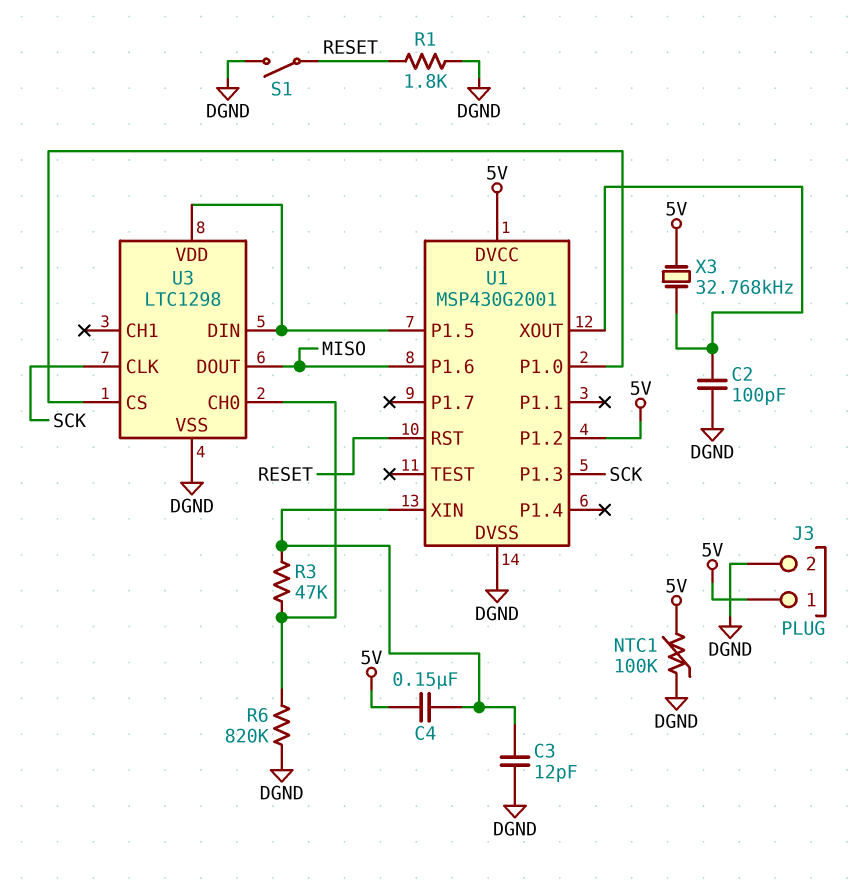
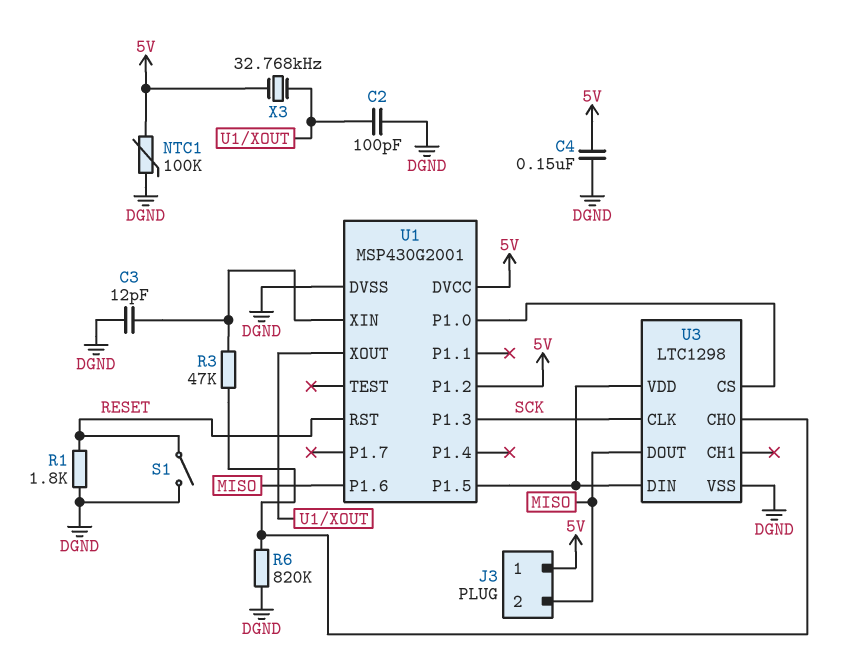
C4: 150nF (5V, U1/XIN) -> 150nF (5V, DGND)
J3 pin 2: DGND -> MISO

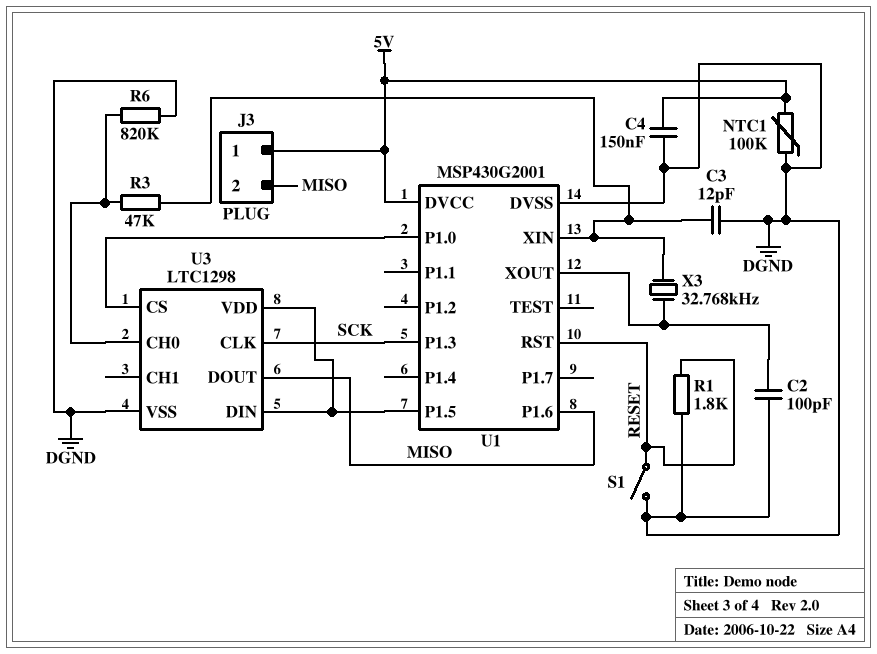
U1 pin P1.2: 5V -> none
X3: 32.768kHz (5V, U1/XOUT) -> 32.768kHz (U1/XIN, U1/XOUT)

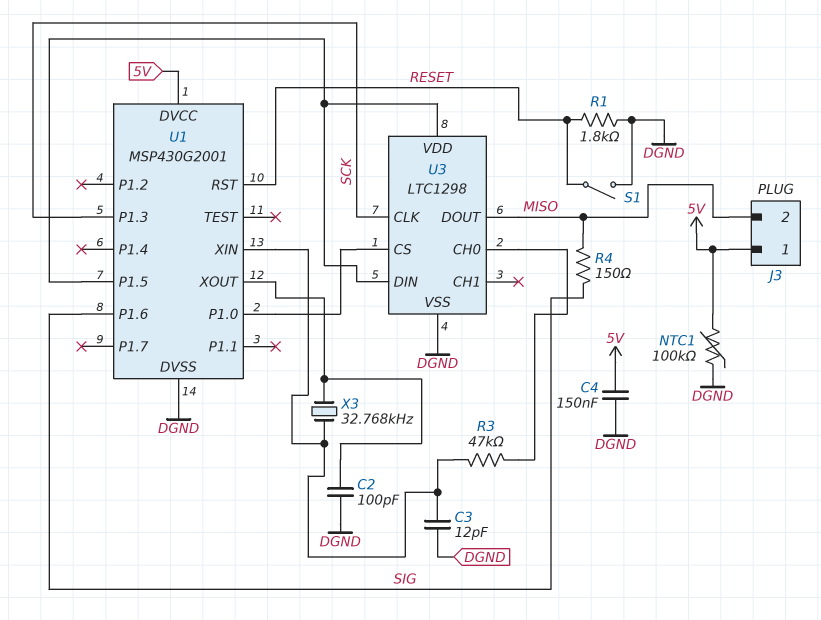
R4: none -> 150 (MISO, SIG)
R6: 820k (DGND, U3/CH0) -> none
U1 pin P1.6: MISO -> SIG

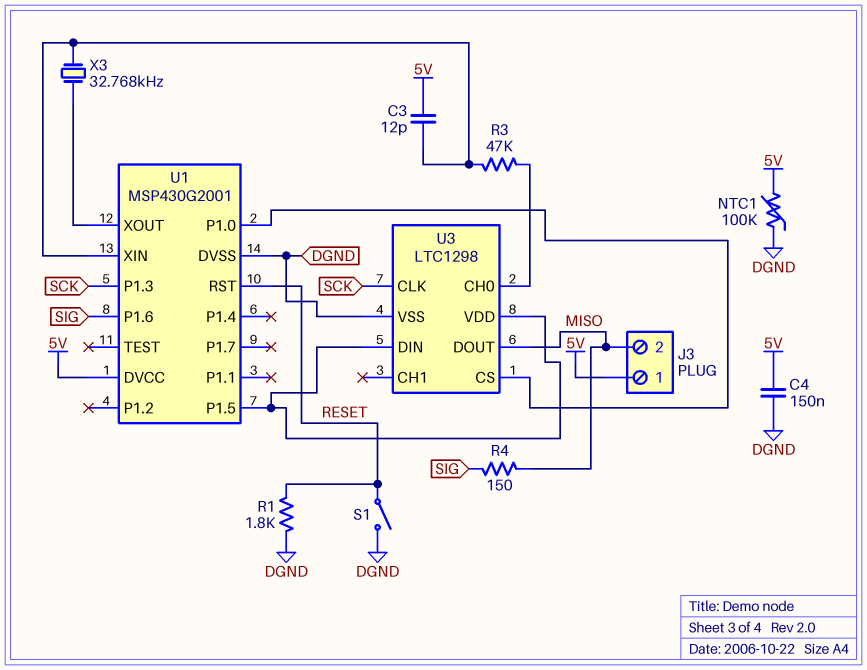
C2: 100pF (DGND, U1/XOUT) -> none
C3: 12pF (DGND, U1/XIN) -> 12pF (5V, U1/XIN)

